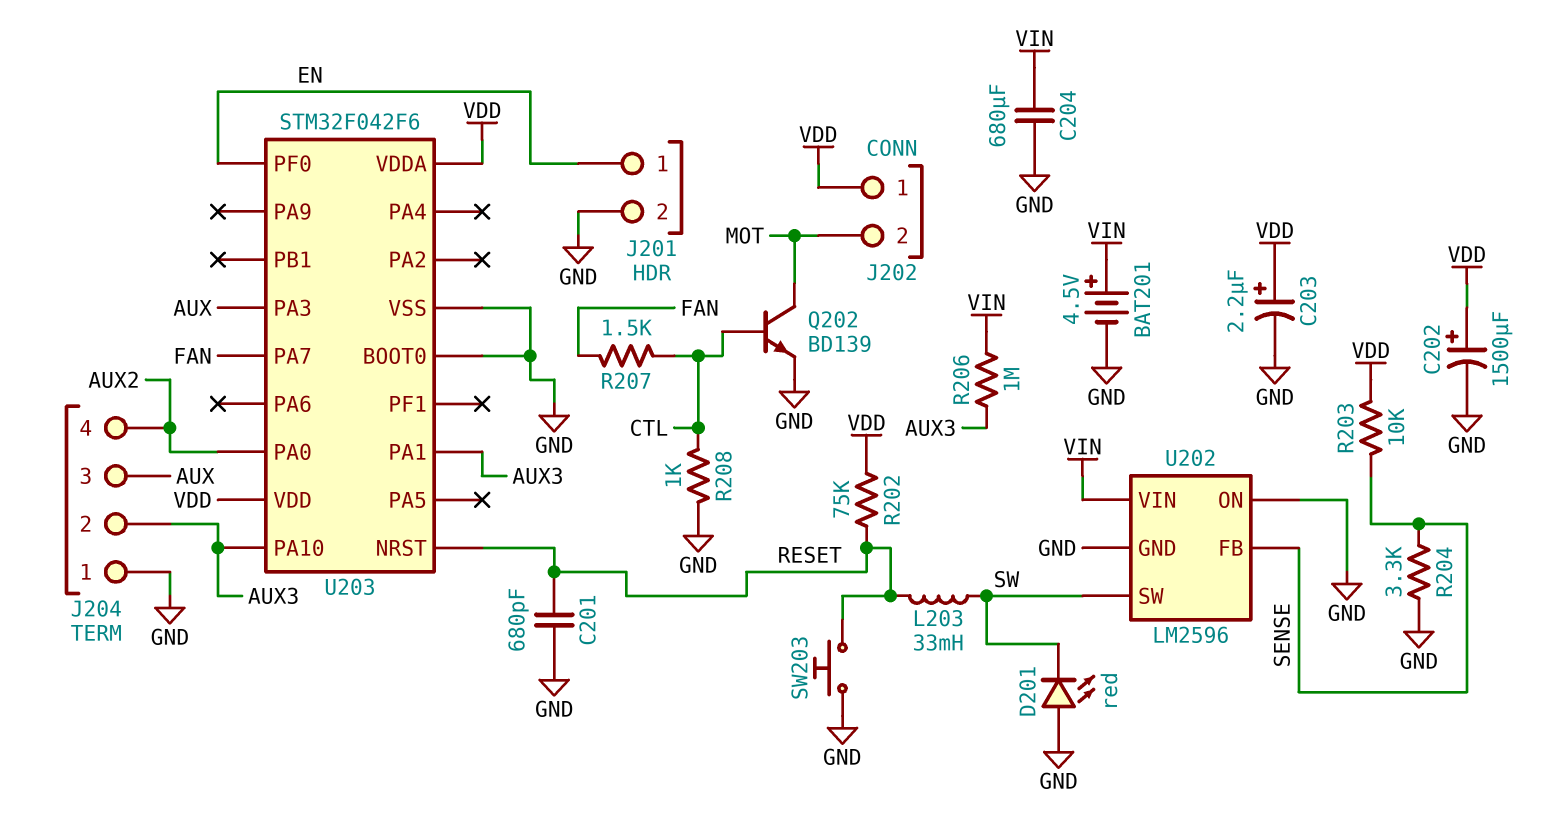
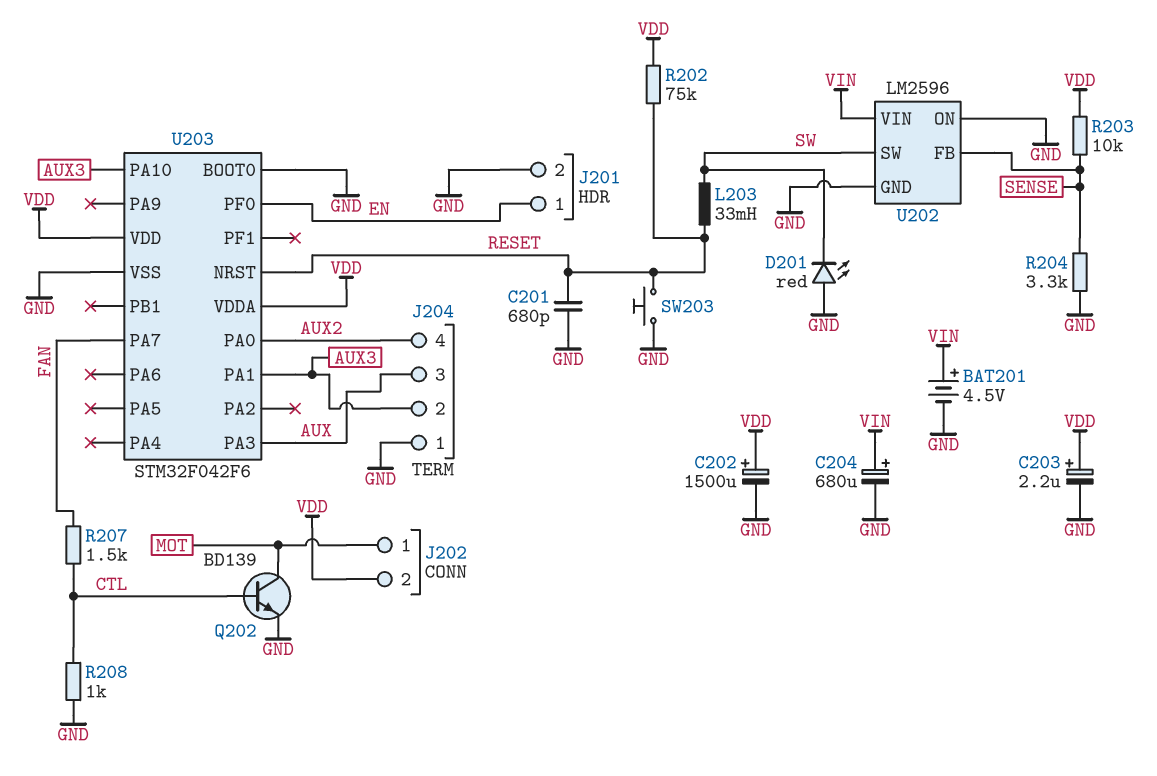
C204: 680uF (GND, VIN) -> 680uF (plus VIN, minus GND)
J202 pin 1: VDD -> MOT
J202 pin 2: MOT -> VDD
R206: 1M (AUX3, VIN) -> none

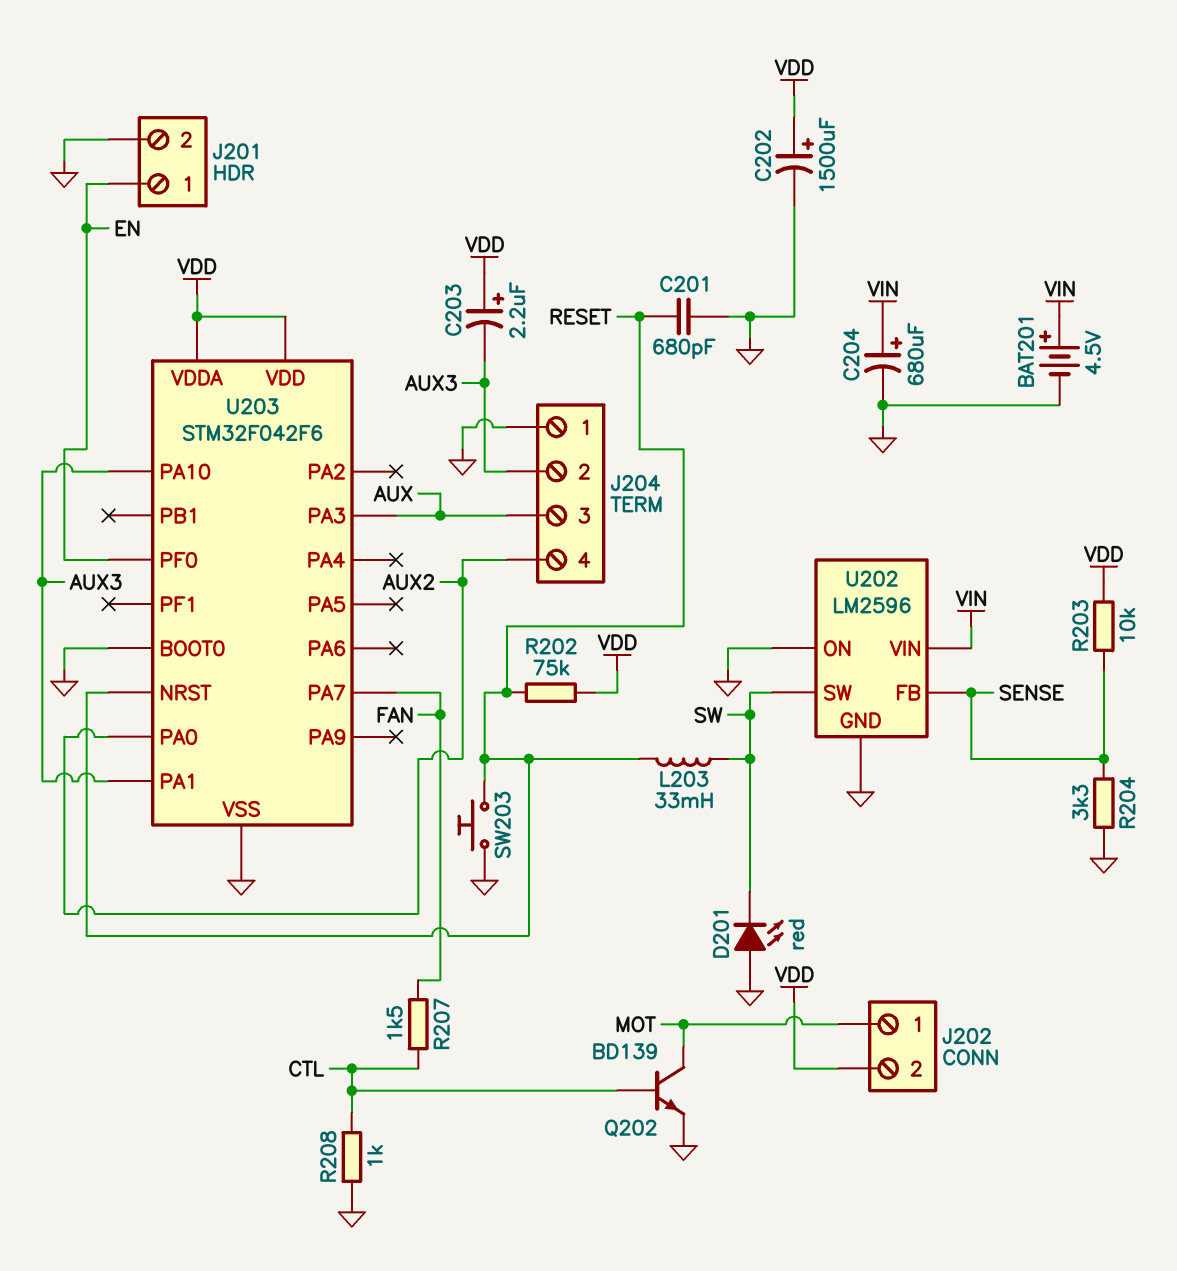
C203: 2.2uF (plus VDD, minus GND) -> 2.2uF (plus VDD, minus AUX3)

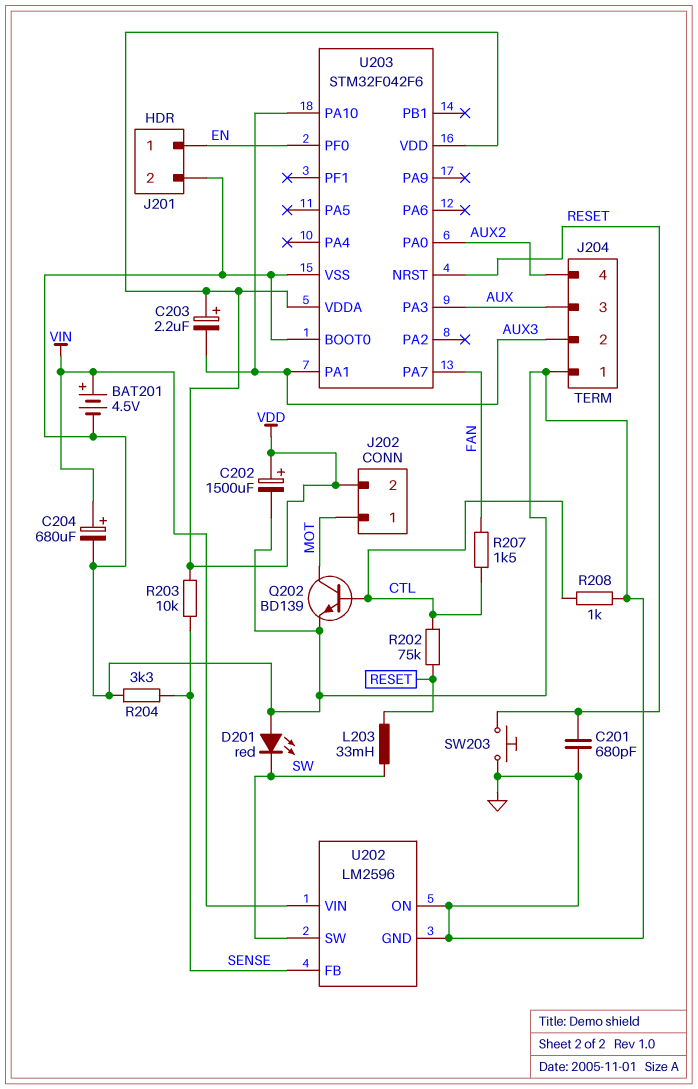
R202: 75k (RESET, VDD) -> 75k (CTL, RESET)

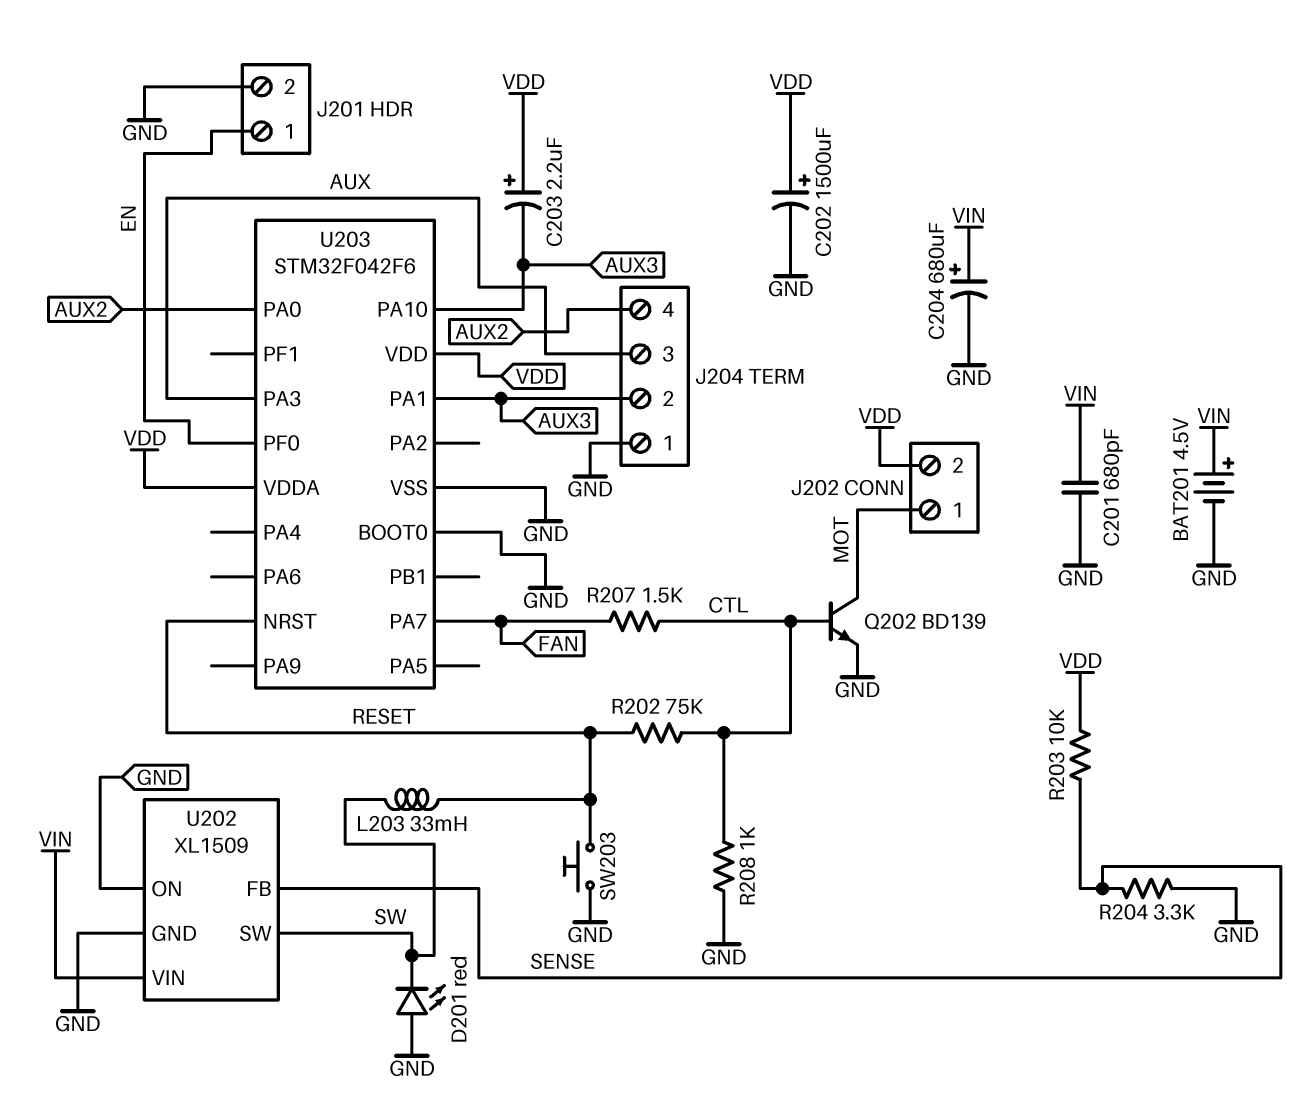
C201: 680pF (GND, RESET) -> 680pF (GND, VIN)
U202: LM2596 -> XL1509

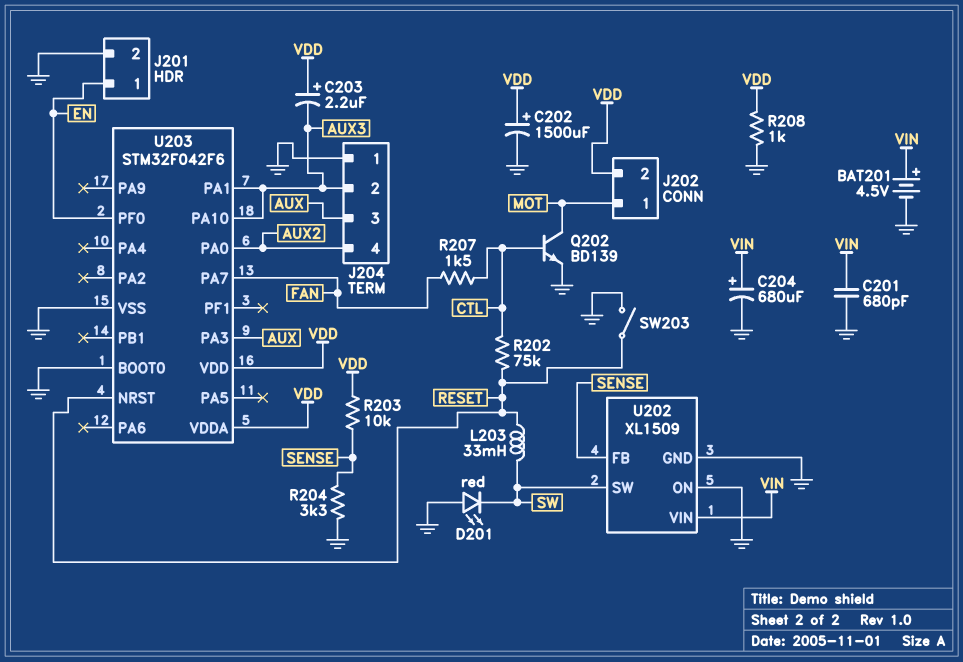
R208: 1k (CTL, GND) -> 1k (GND, VDD)
SW203: button (GND, RESET) -> switch (GND, RESET)

